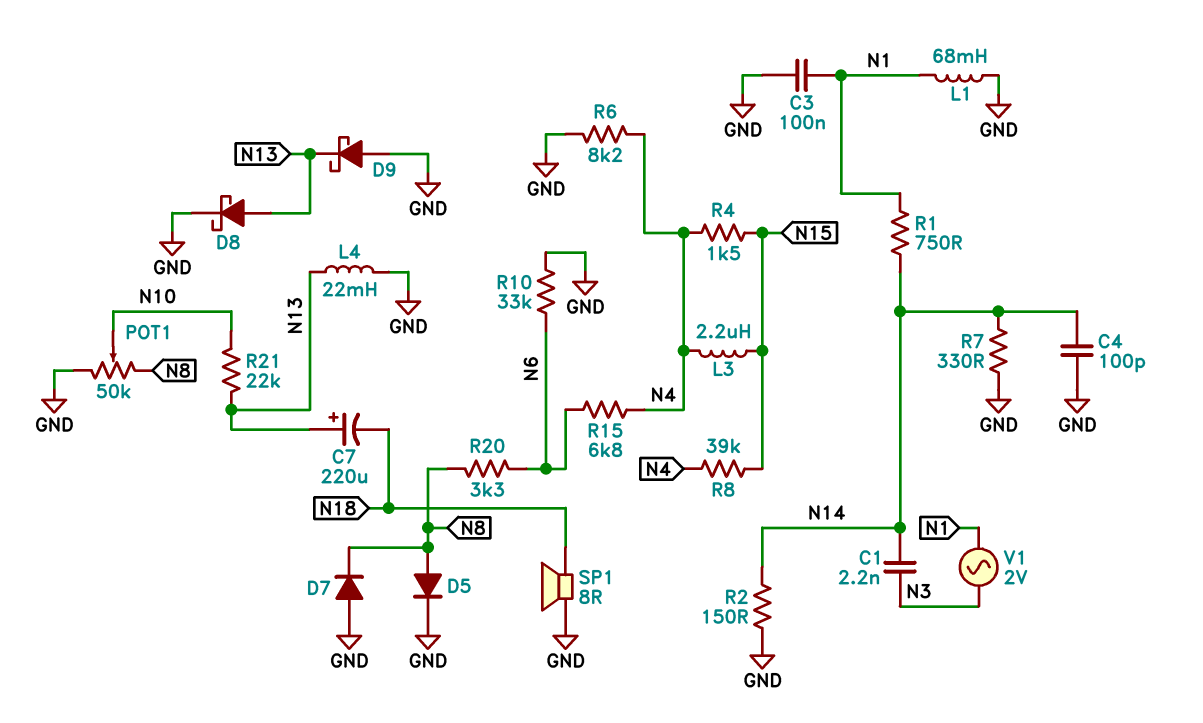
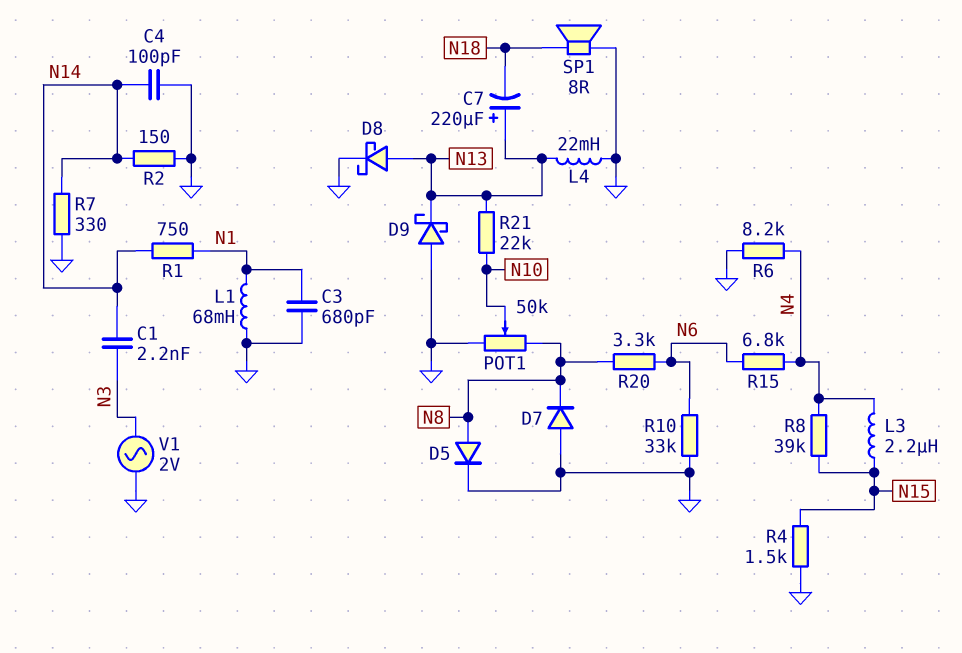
C3: 100nF (GND, N1) -> 680pF (GND, N1)
R4: 1.5k (N4, N15) -> 1.5k (GND, N15)
V1: AC 2V (N1, N3) -> AC 2V (GND, N3)

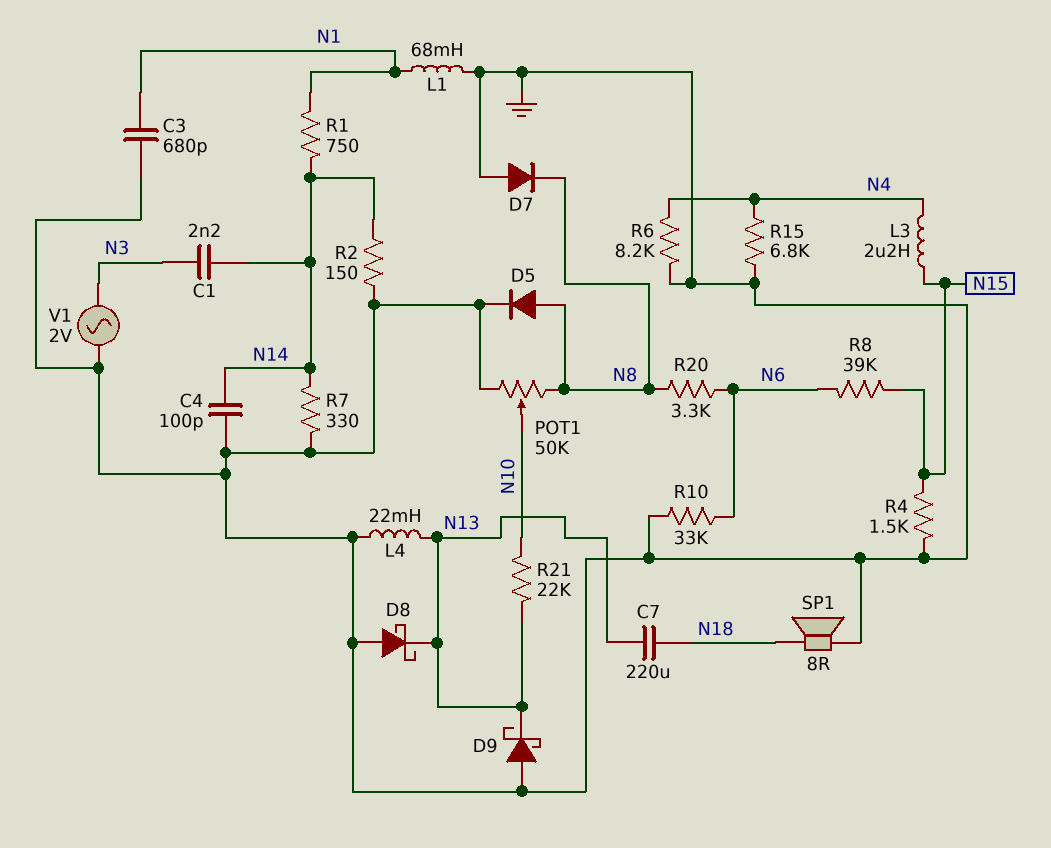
C7: 220uF (plus N13, minus N18) -> 220uF (N13, N18)
D8: schottky (A N13, K GND) -> schottky (A GND, K N13)
R8: 39k (N4, N15) -> 39k (N6, N15)
R15: 6.8k (N4, N6) -> 6.8k (GND, N4)

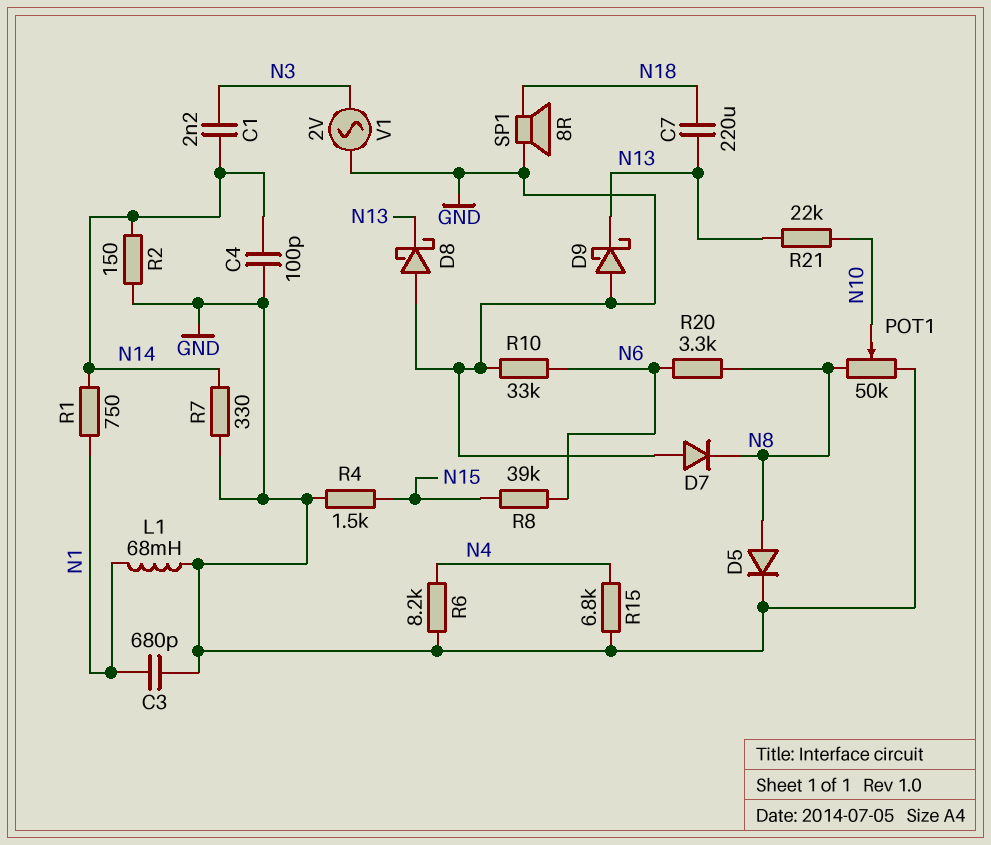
L3: 2.2uH (N4, N15) -> none
L4: 22mH (GND, N13) -> none

